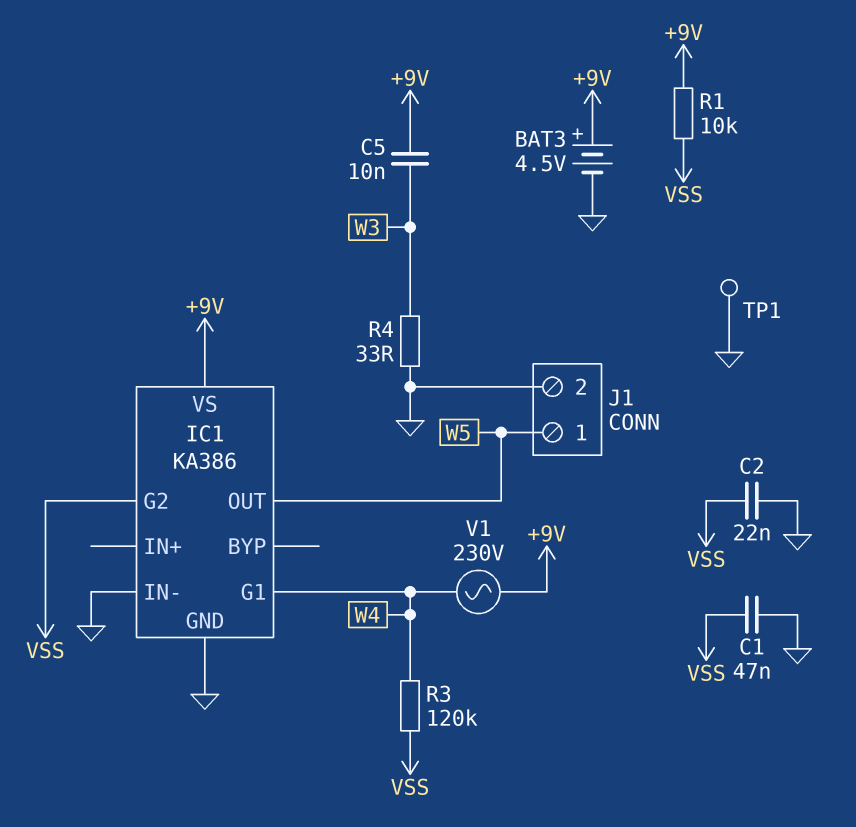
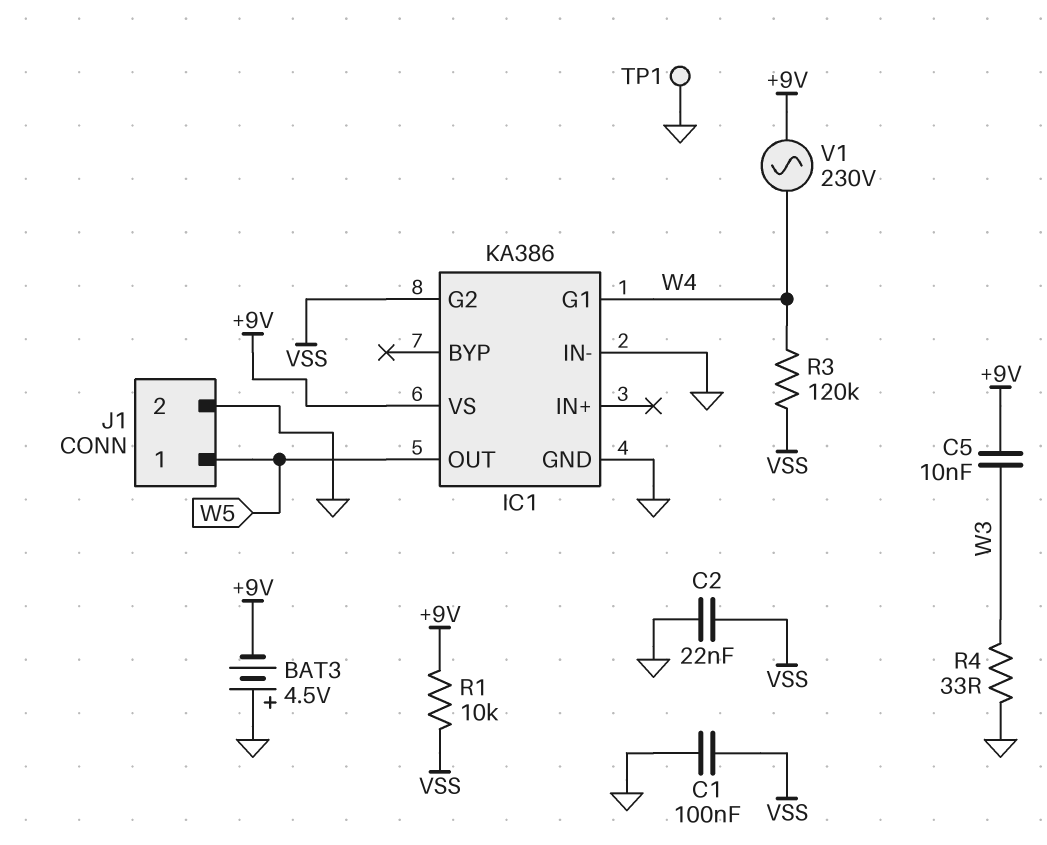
BAT3: 4.5V (plus +9V, minus GND) -> 4.5V (plus GND, minus +9V)
C1: 47nF (GND, VSS) -> 100nF (GND, VSS)

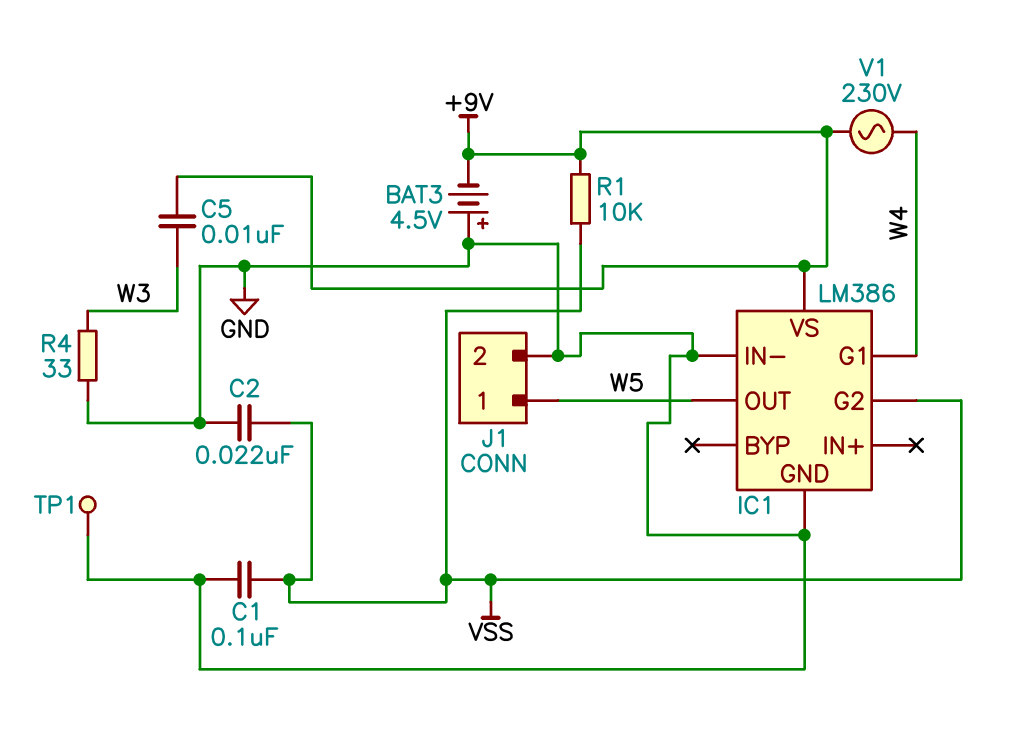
IC1: KA386 -> LM386
R3: 120k (VSS, W4) -> none

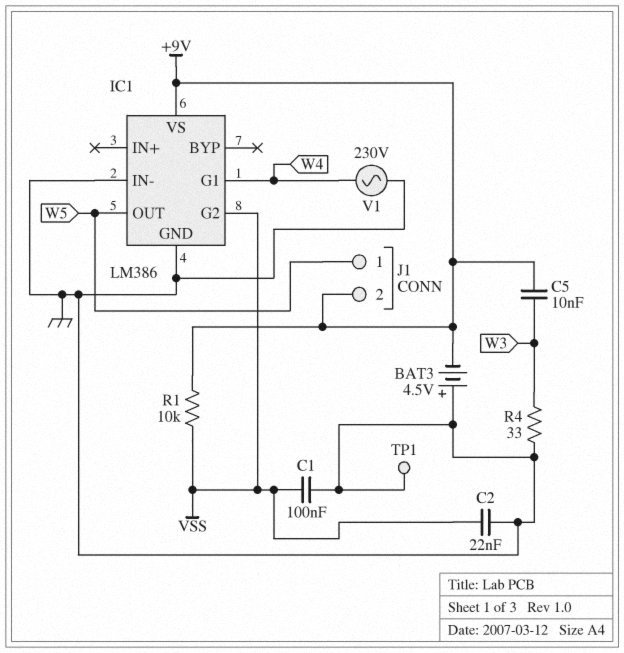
J1 pin 2: GND -> +9V
V1: AC 230V (+9V, W4) -> AC 230V (GND, W4)

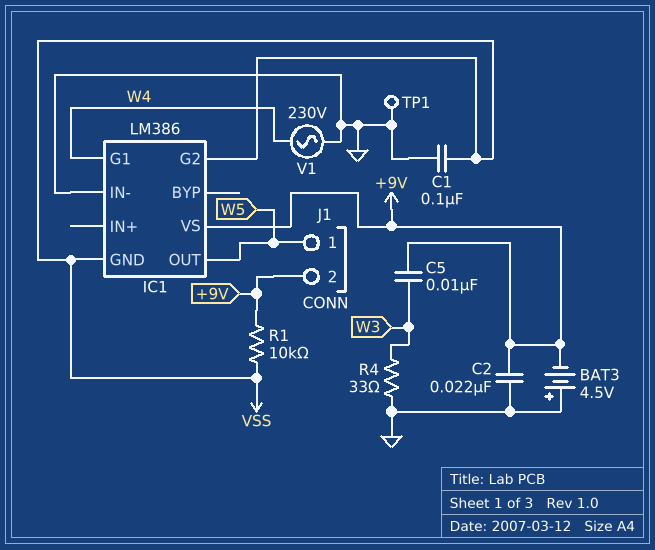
C2: 22nF (GND, VSS) -> 22nF (+9V, GND)
IC1 pin GND: GND -> VSS

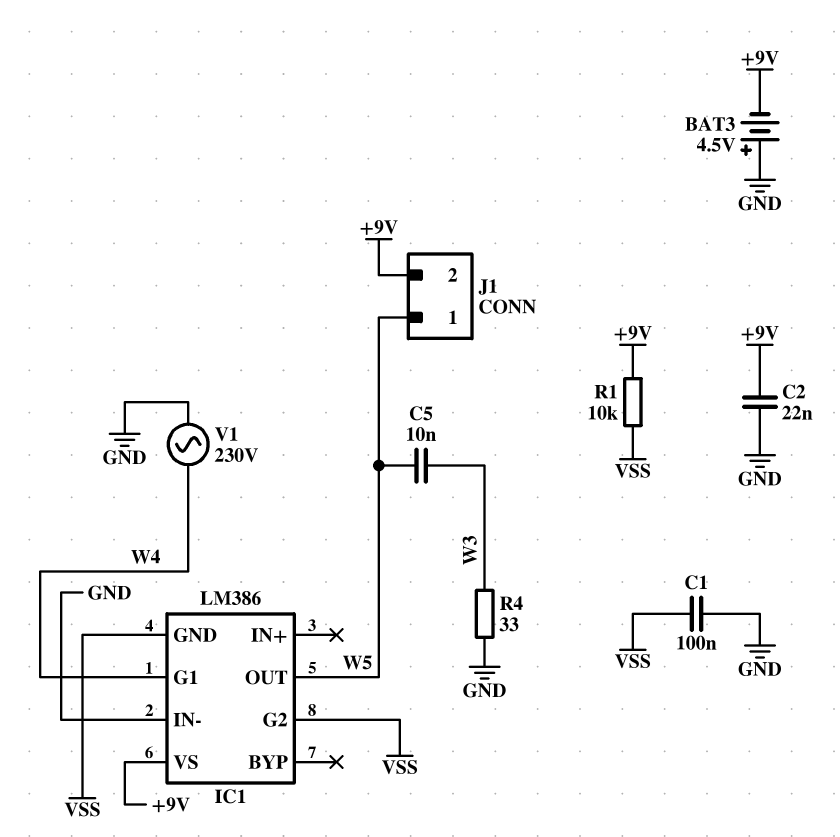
C5: 10nF (+9V, W3) -> 10nF (W3, W5)
TP1: test point (GND) -> none

